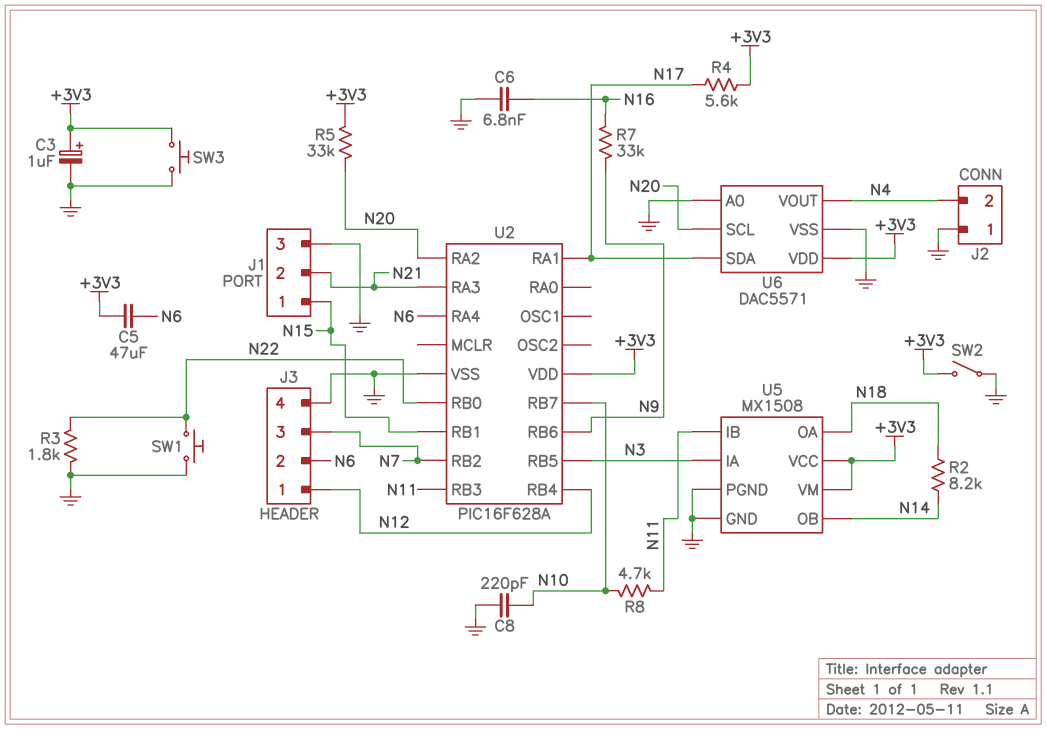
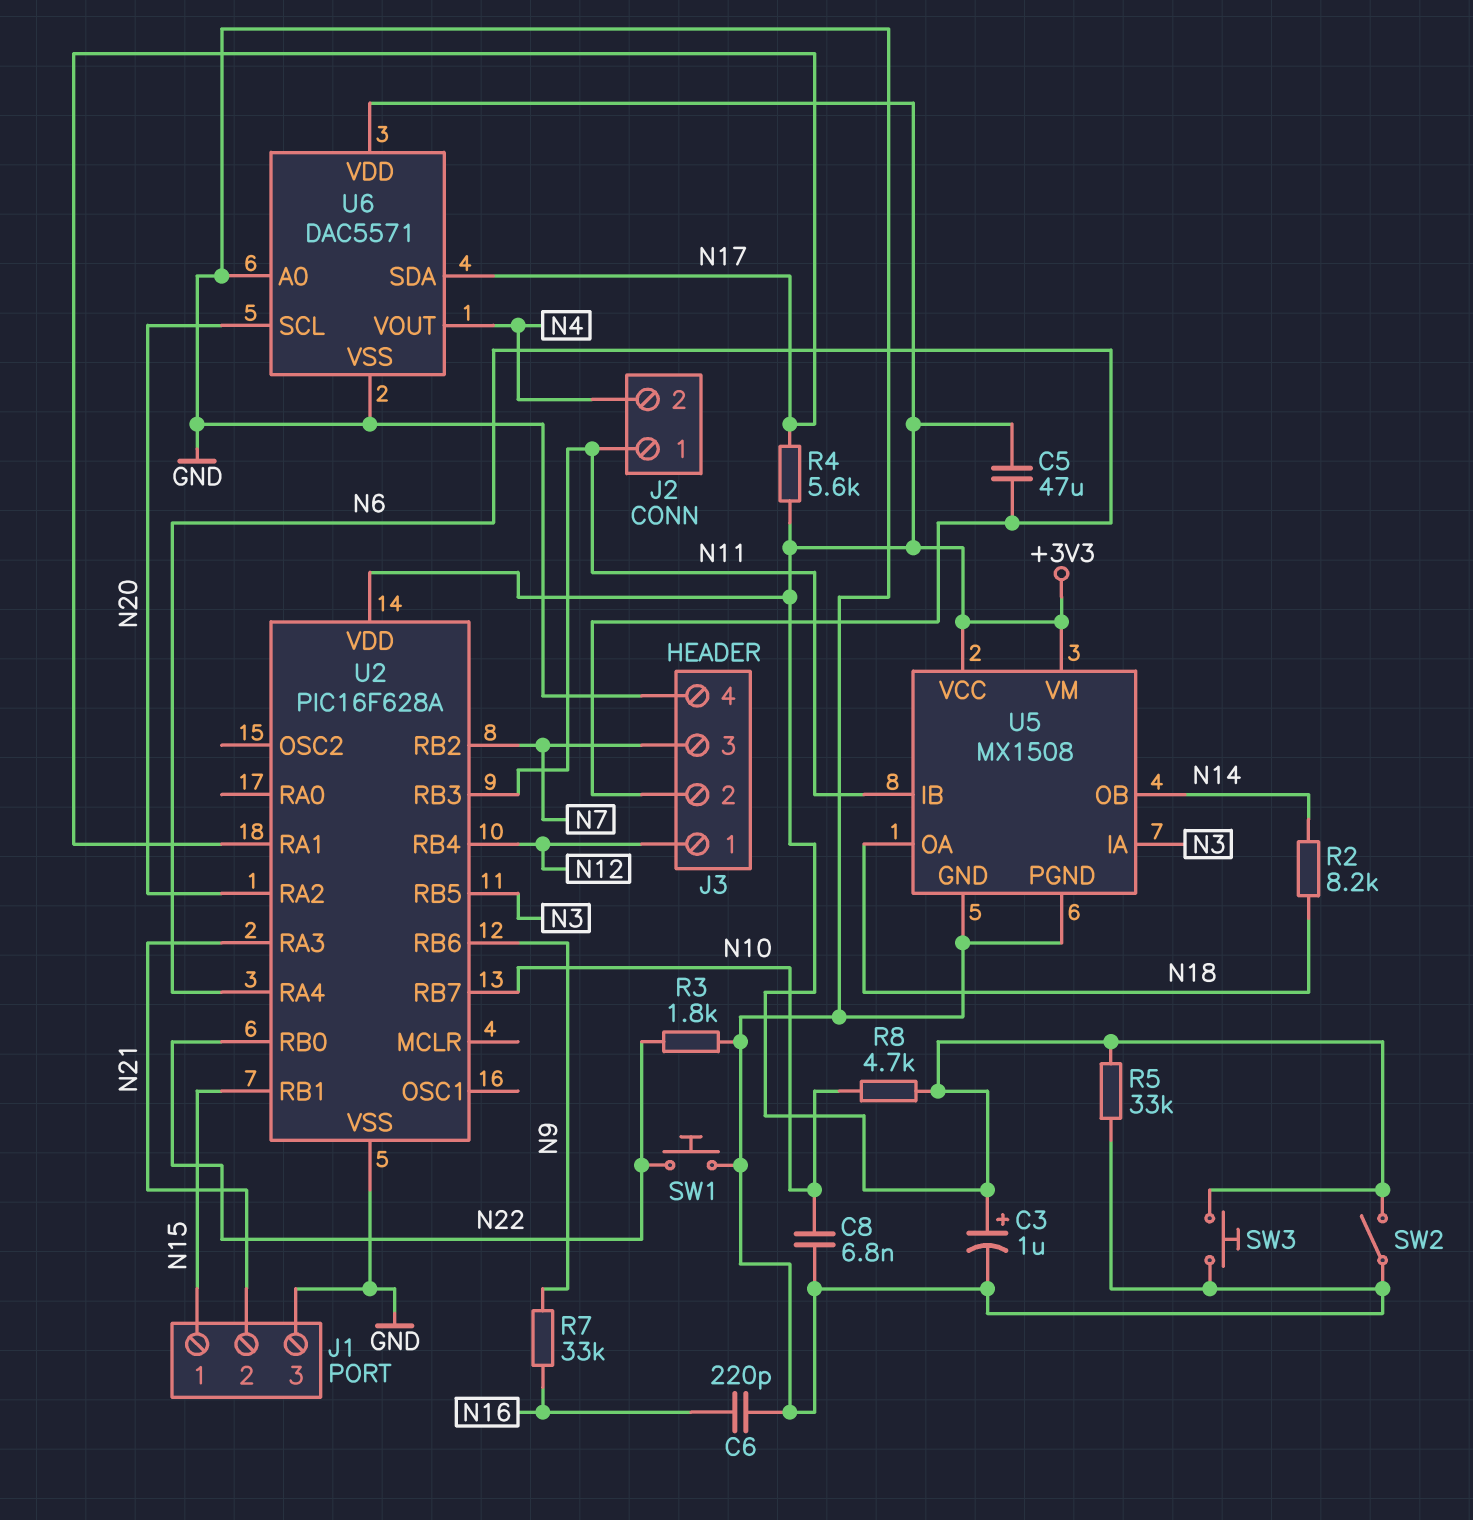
C6: 6.8nF (GND, N16) -> 220pF (GND, N16)
C8: 220pF (GND, N10) -> 6.8nF (GND, N10)
J2 pin 1: GND -> N11
R5: 33k (+3V3, N20) -> 33k (+3V3, GND)
R8: 4.7k (N10, N11) -> 4.7k (+3V3, N10)

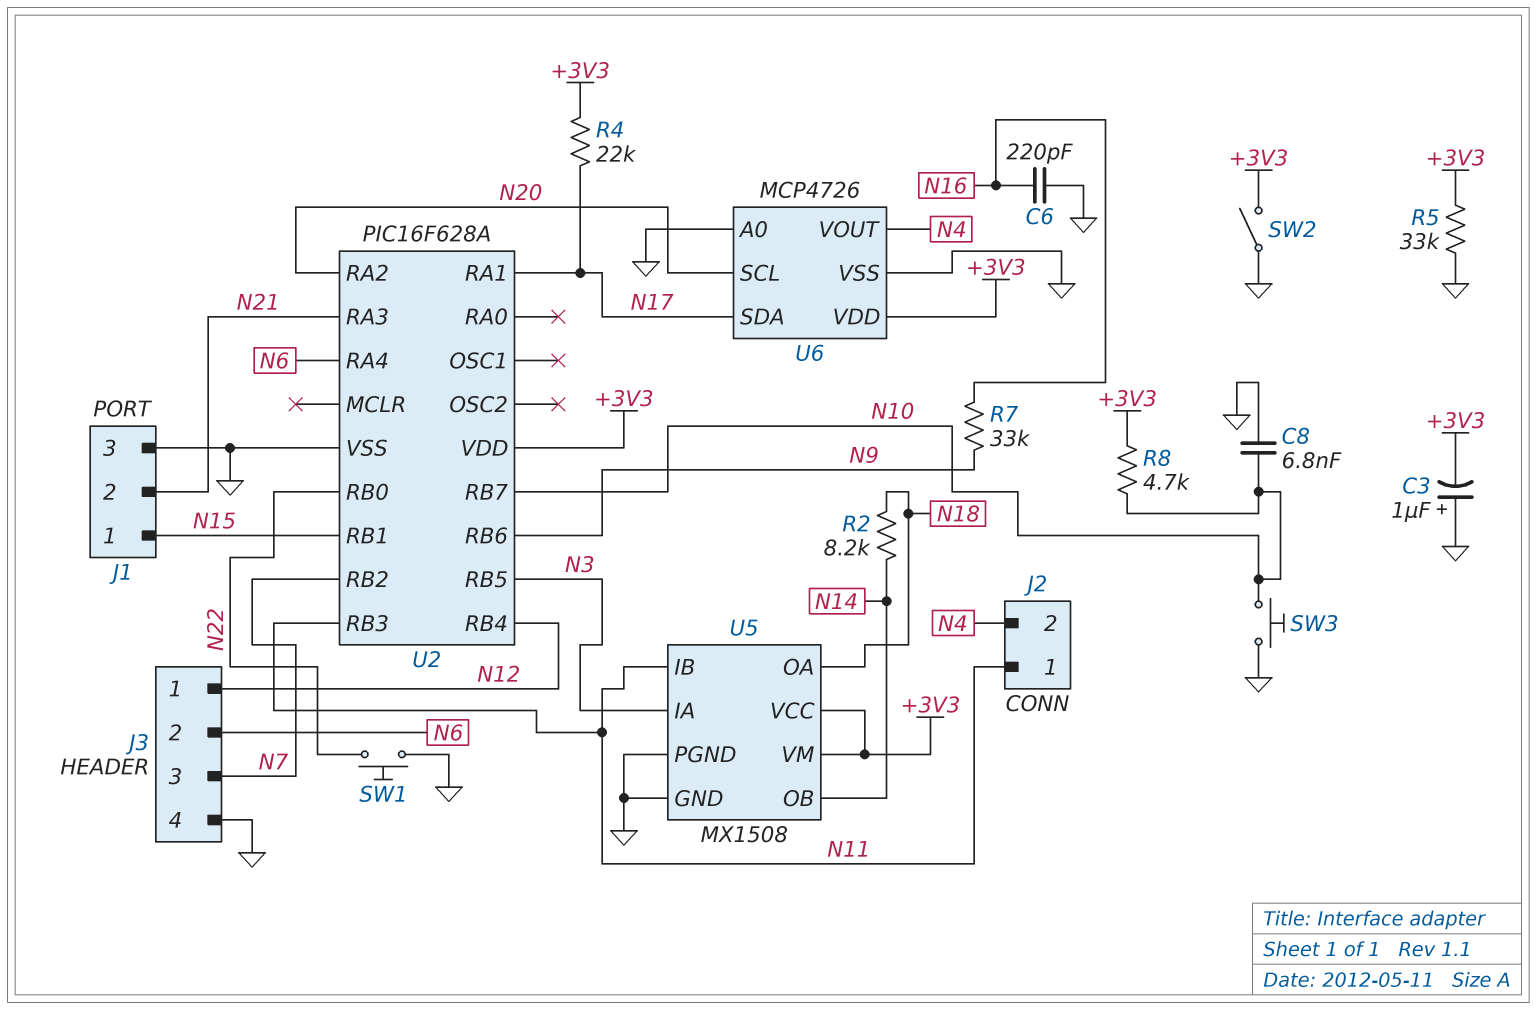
C3: 1uF (plus +3V3, minus GND) -> 1uF (plus GND, minus +3V3)
C5: 47uF (+3V3, N6) -> none
R3: 1.8k (GND, N22) -> none
R4: 5.6k (+3V3, N17) -> 22k (+3V3, N17)
SW3: button (+3V3, GND) -> button (GND, N10)
U6: DAC5571 -> MCP4726

